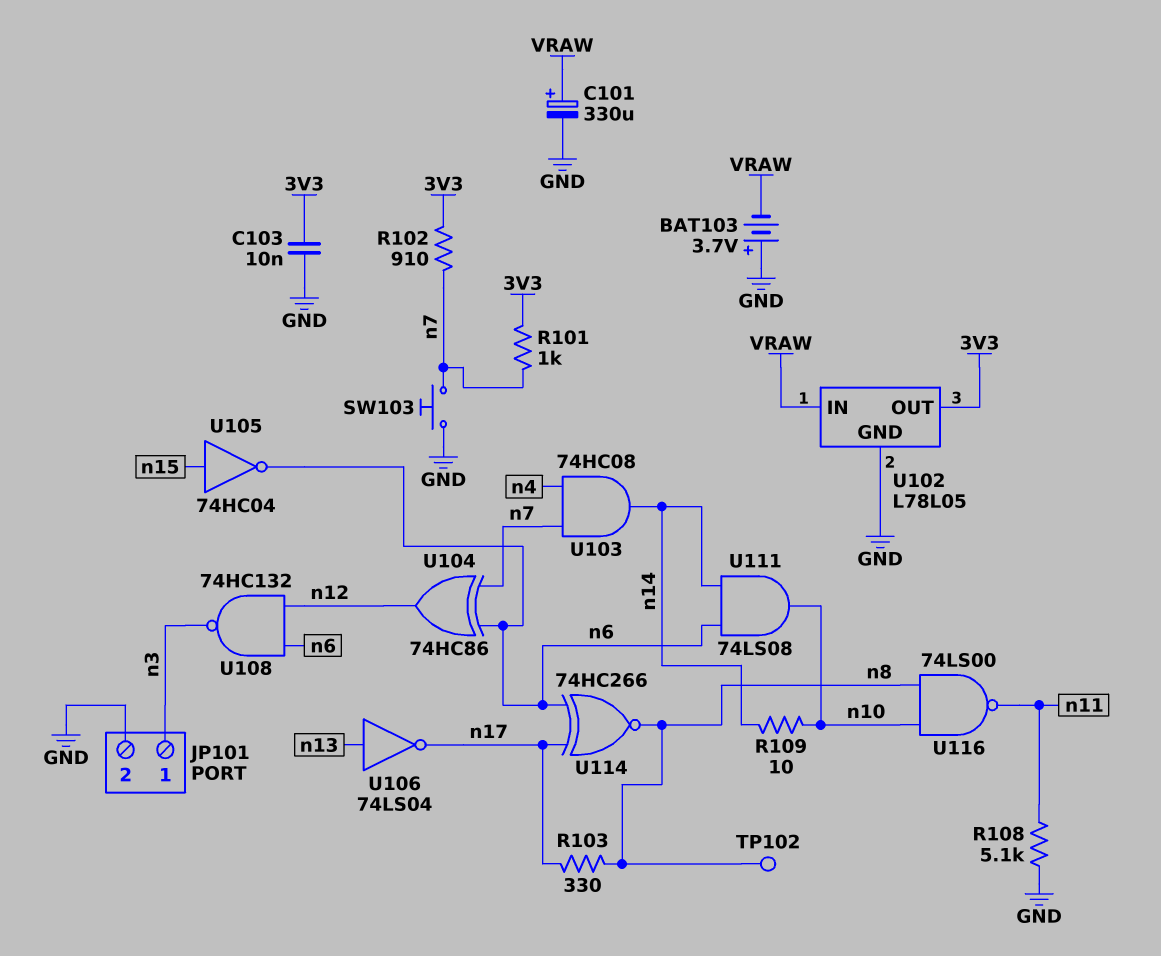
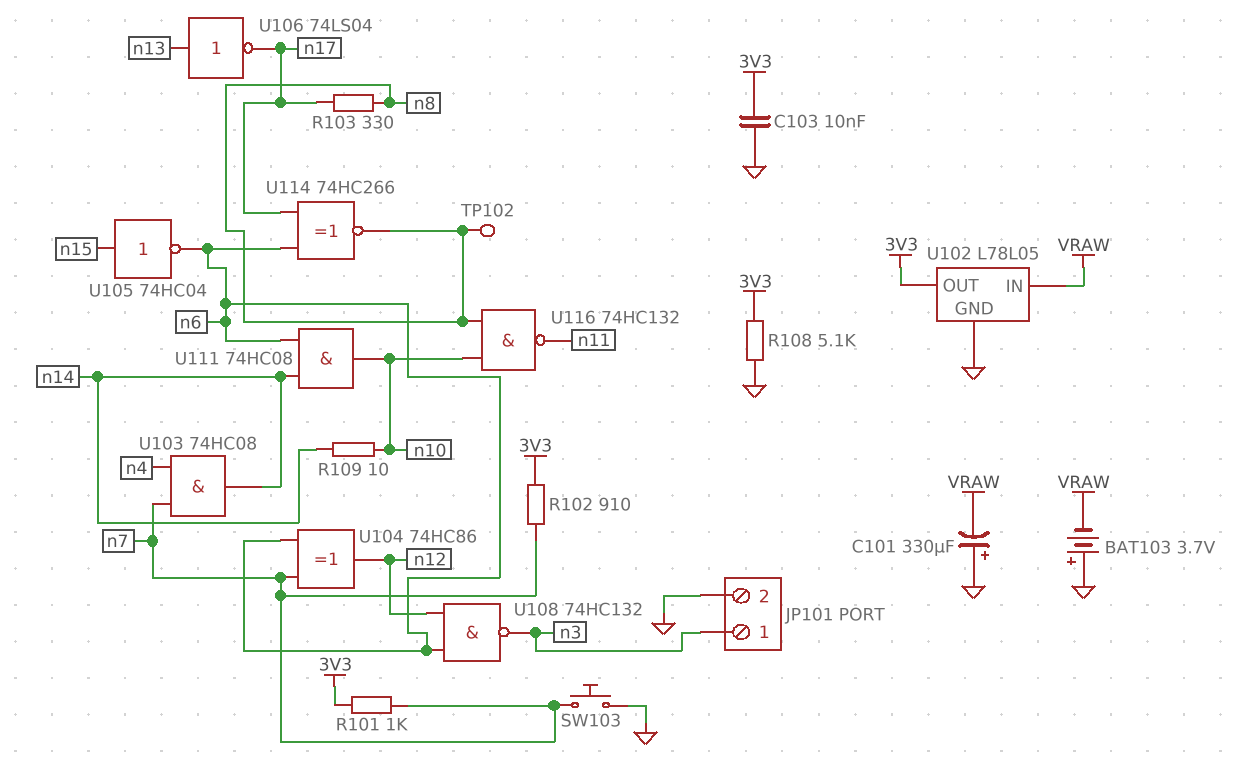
C101: 330uF (plus VRAW, minus GND) -> 330uF (plus GND, minus VRAW)
R108: 5.1k (GND, n11) -> 5.1k (3V3, GND)
U111: AND 74LS08 (in n6, in n14, out n10) -> AND 74HC08 (in n6, in n14, out n10)
U116: NAND 74LS00 (in n8, in n10, out n11) -> NAND 74HC132 (in n8, in n10, out n11)

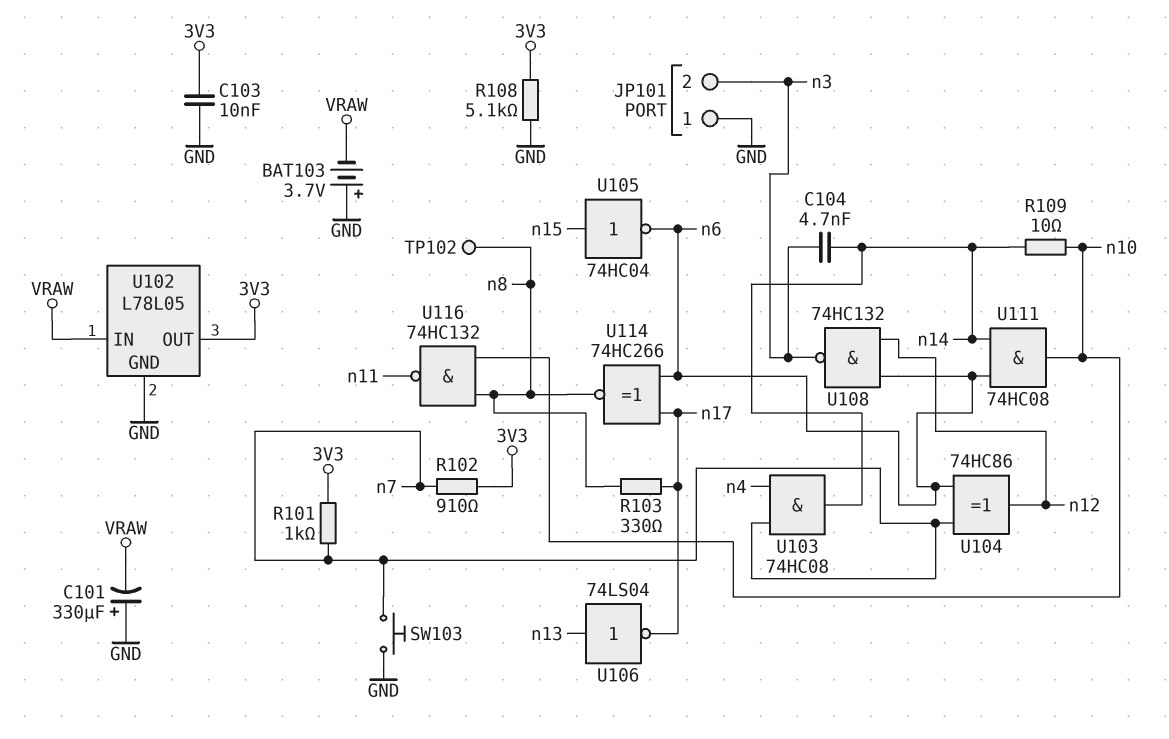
C104: none -> 4.7nF (n3, n14)
JP101 pin 1: n3 -> GND
JP101 pin 2: GND -> n3

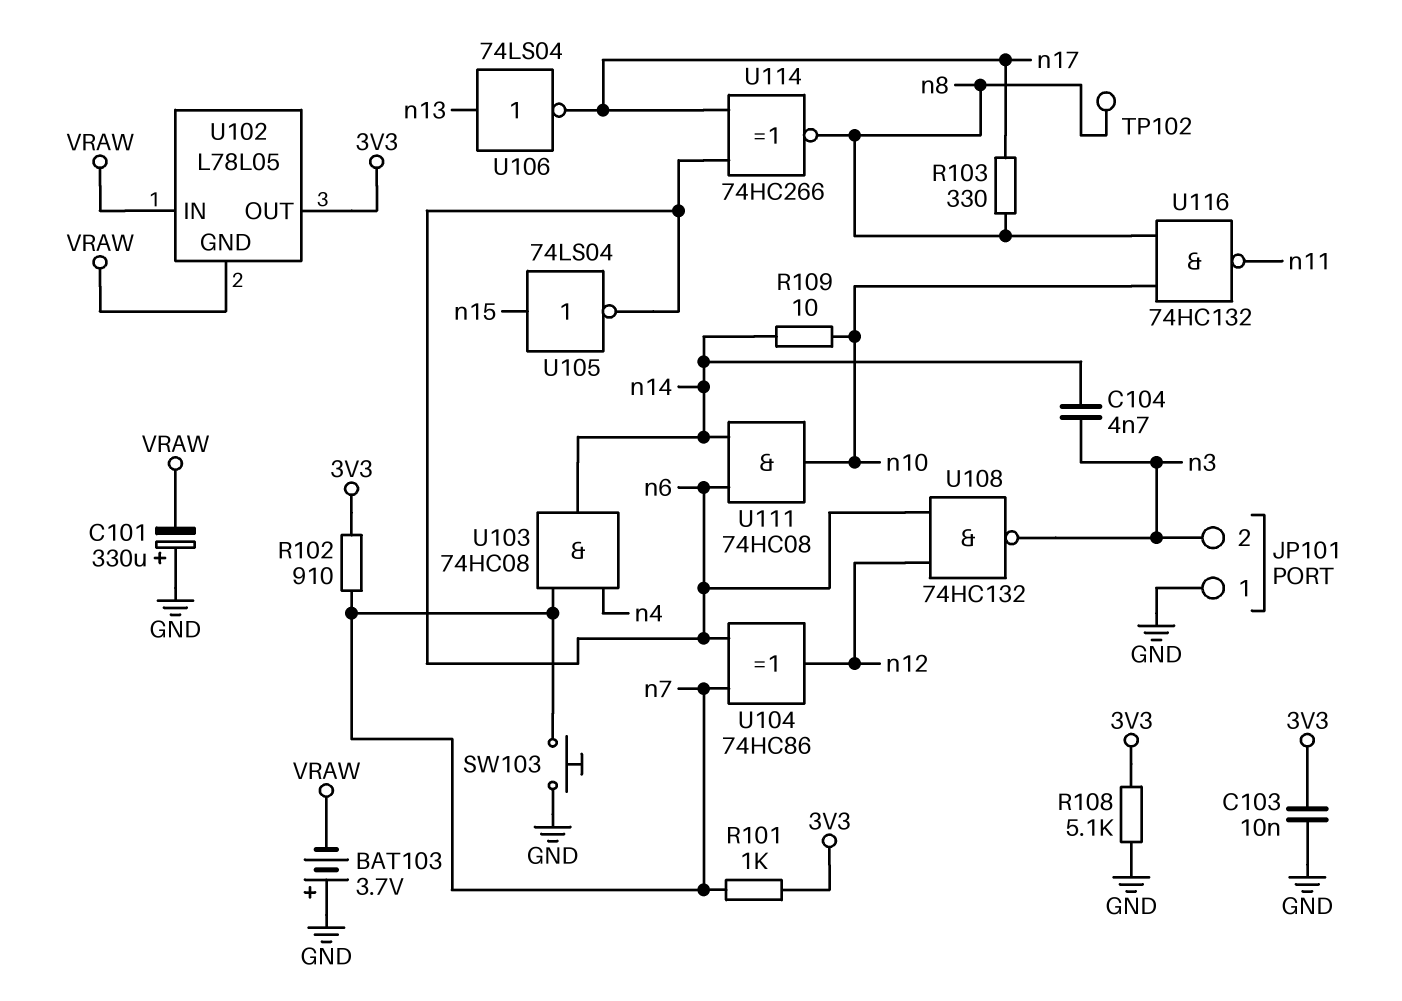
U102 pin GND: GND -> VRAW
U105: NOT 74HC04 (in n15, out n6) -> NOT 74LS04 (in n15, out n6)

